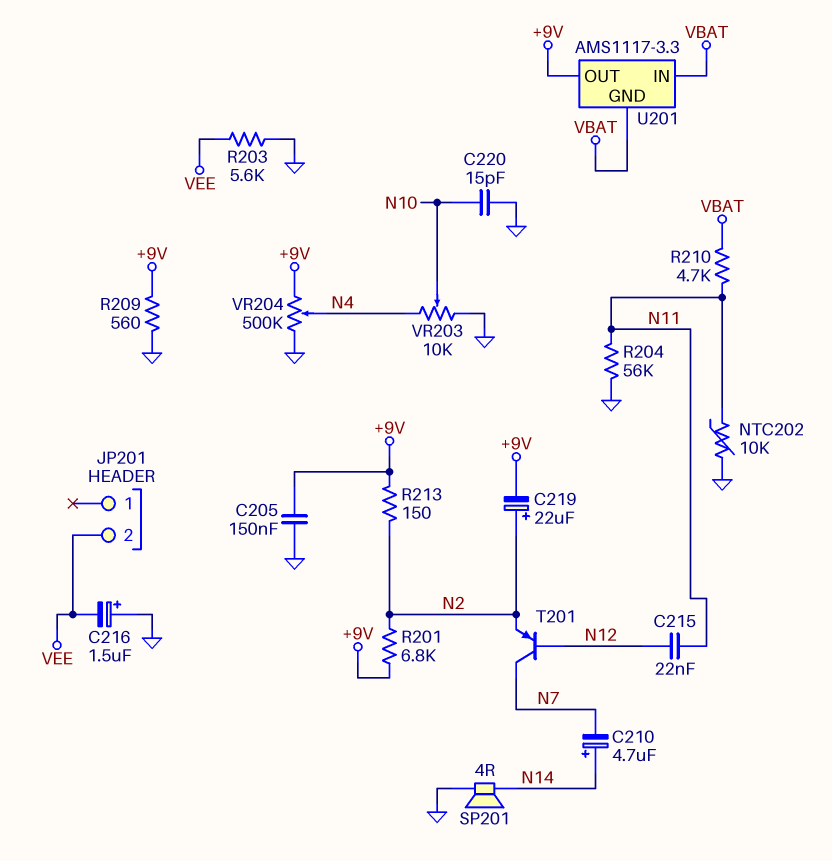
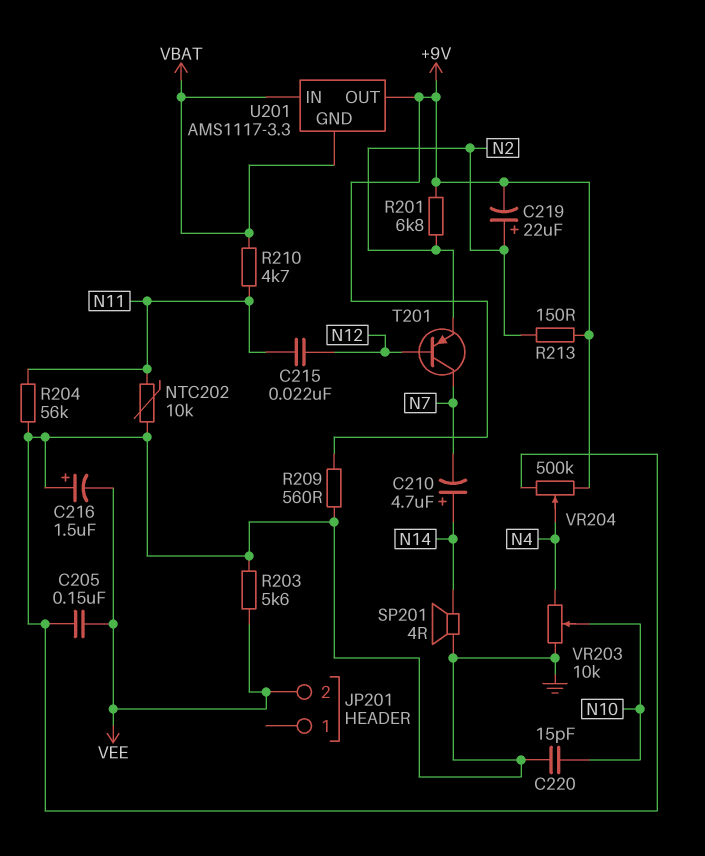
C205: 150nF (+9V, GND) -> 150nF (GND, VEE)

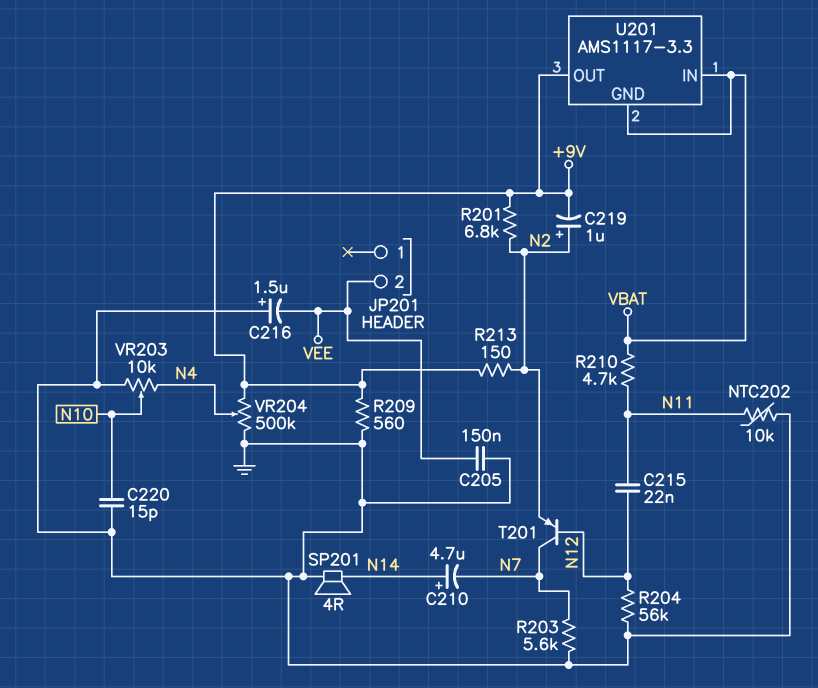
C219: 22uF (plus N2, minus +9V) -> 1uF (plus N2, minus +9V)
R203: 5.6k (GND, VEE) -> 5.6k (GND, N7)
R204: 56k (GND, N11) -> 56k (GND, N12)

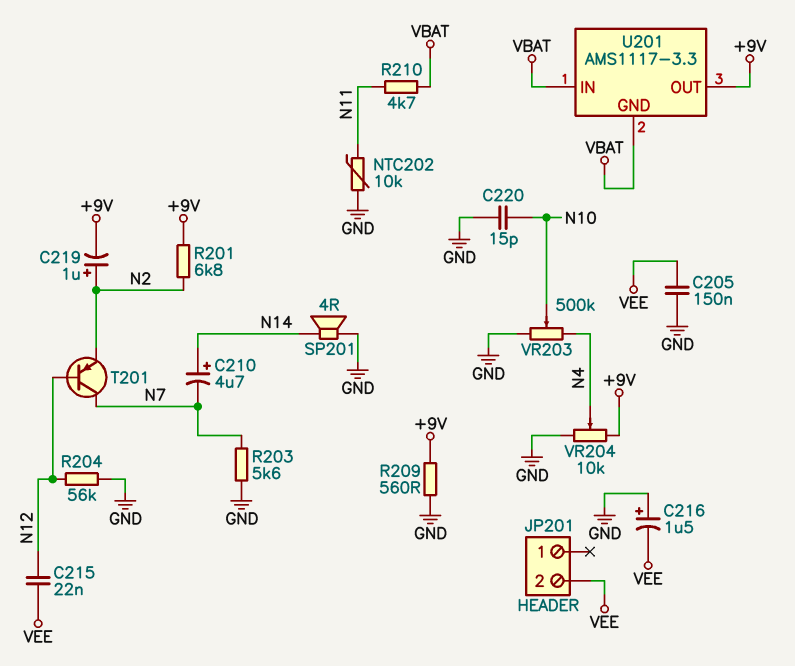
C215: 22nF (N11, N12) -> 22nF (N12, VEE)
R213: 150 (+9V, N2) -> none
VR203: 10k (GND, N4, wiper N10) -> 500k (GND, N4, wiper N10)
VR204: 500k (+9V, GND, wiper N4) -> 10k (+9V, GND, wiper N4)

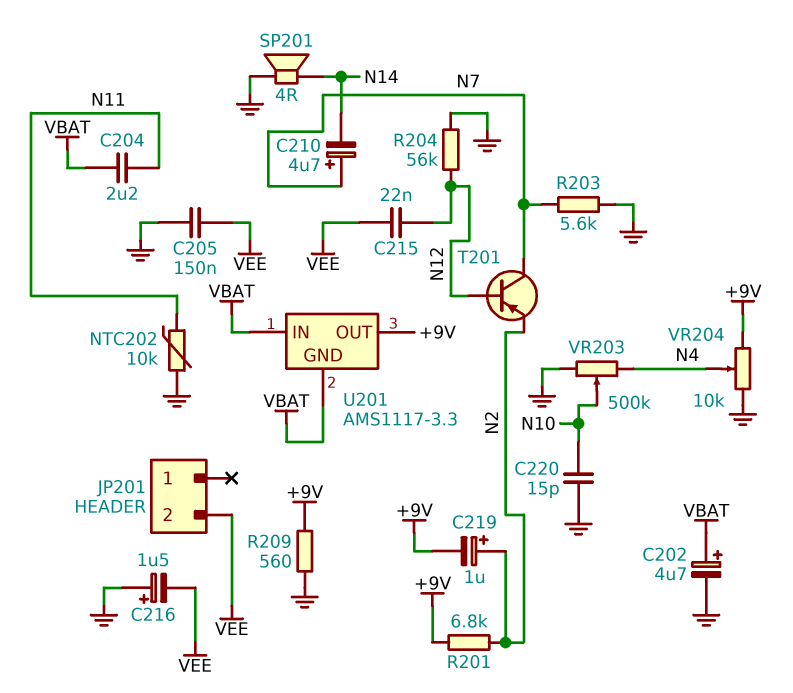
C202: none -> 4.7uF (plus VBAT, minus GND)
C204: none -> 2.2uF (N11, VBAT)
C210: 4.7uF (plus N14, minus N7) -> 4.7uF (plus N7, minus N14)
R210: 4.7k (N11, VBAT) -> none

